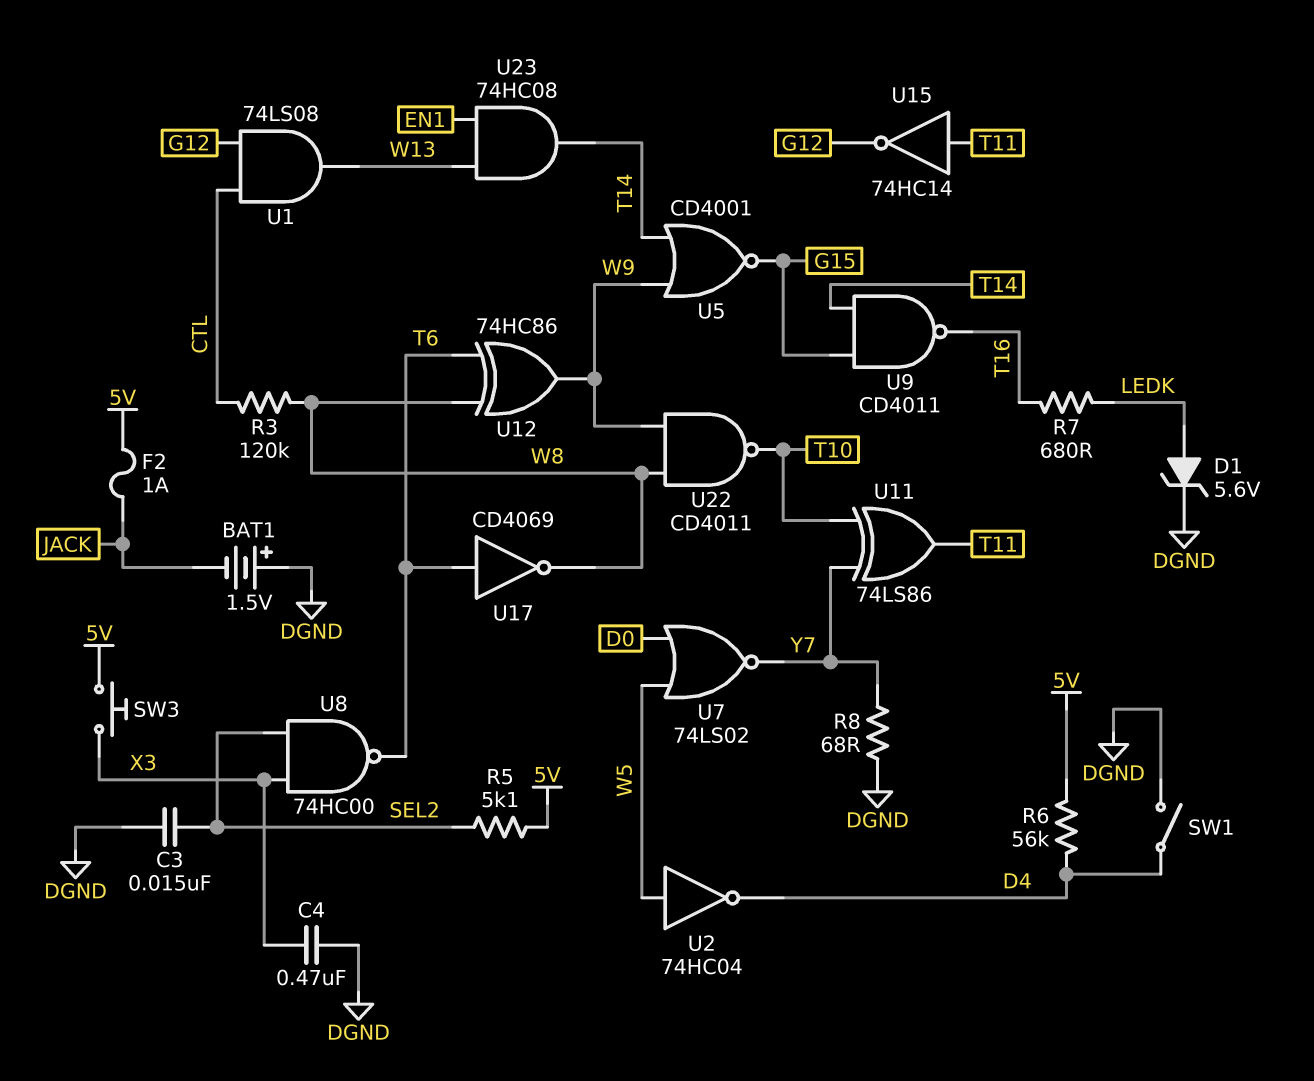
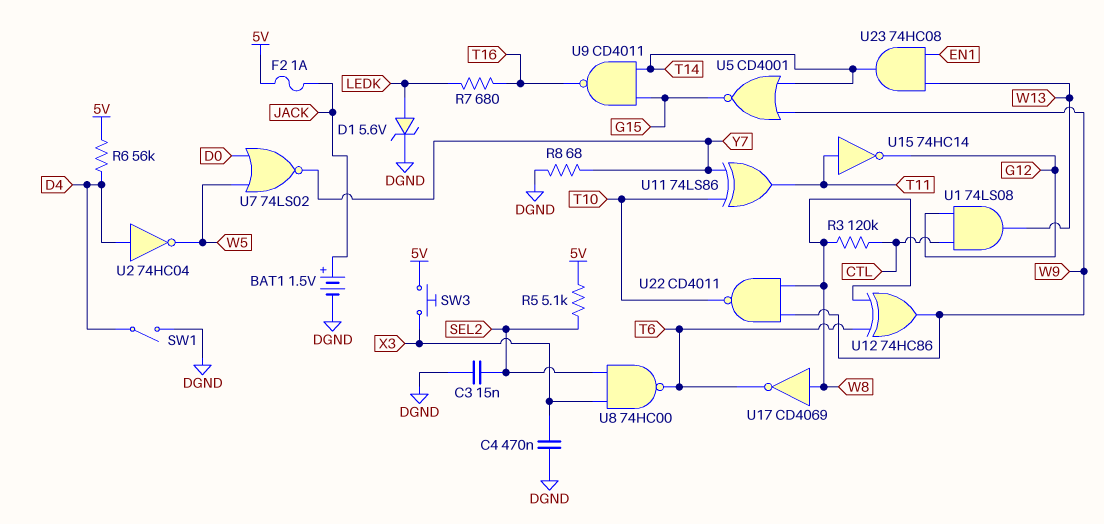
BAT1: 1.5V (plus DGND, minus JACK) -> 1.5V (plus JACK, minus DGND)
U2: NOT 74HC04 (in W5, out D4) -> NOT 74HC04 (in D4, out W5)
U17: NOT CD4069 (in T6, out W8) -> NOT CD4069 (in W8, out T6)

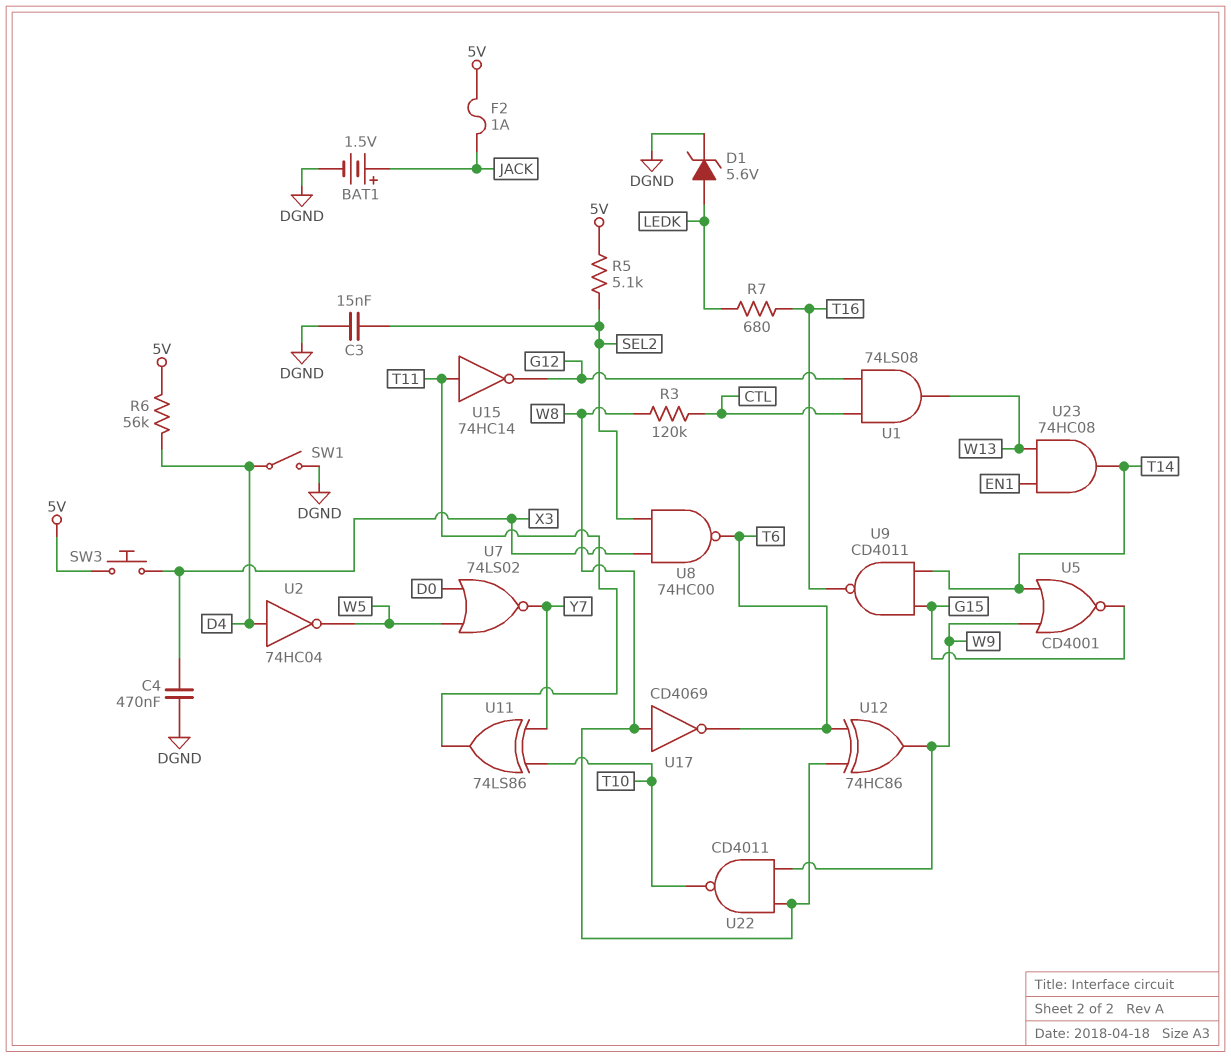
R8: 68 (DGND, Y7) -> none

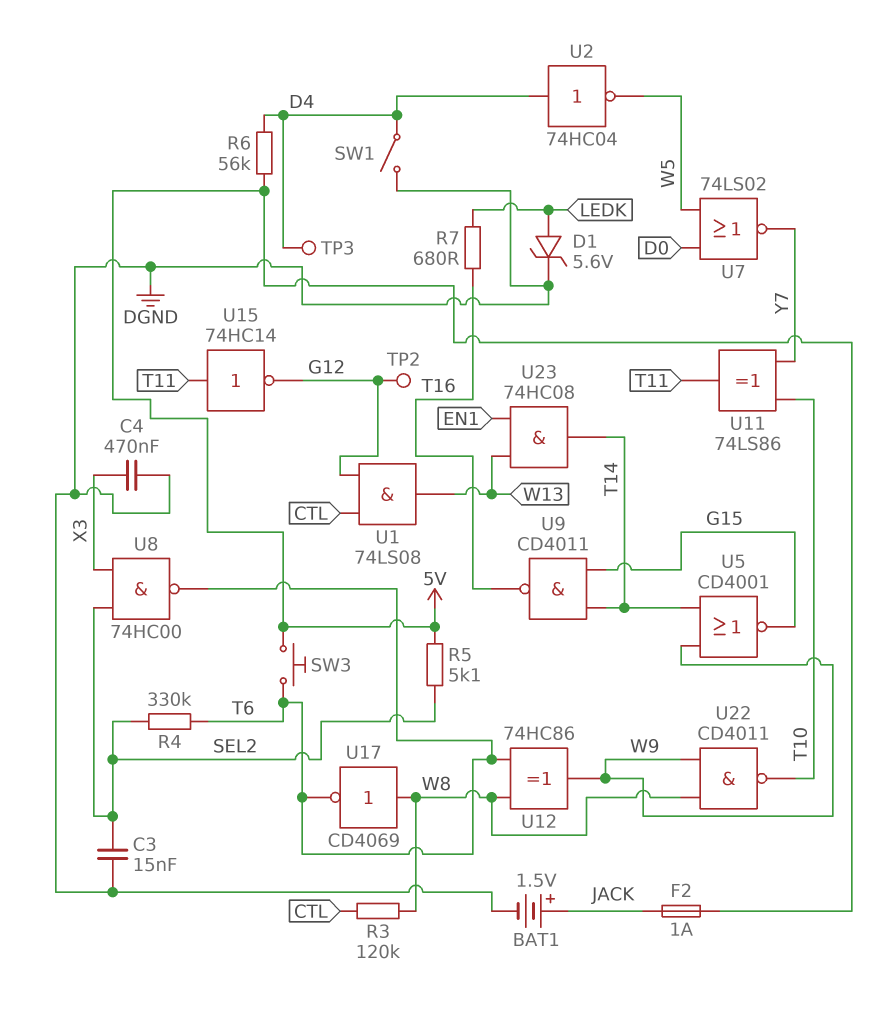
R4: none -> 330k (SEL2, T6)
SW3: button (5V, X3) -> button (5V, T6)
TP2: none -> test point (G12)
TP3: none -> test point (D4)

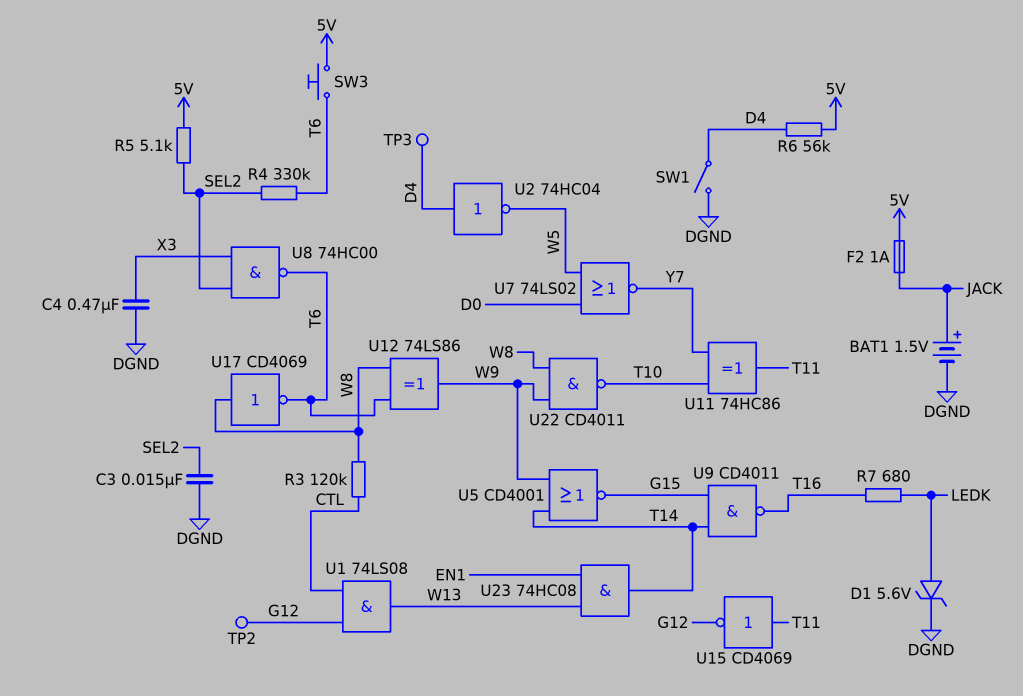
U11: XOR 74LS86 (in T10, in Y7, out T11) -> XOR 74HC86 (in T10, in Y7, out T11)
U12: XOR 74HC86 (in T6, in W8, out W9) -> XOR 74LS86 (in T6, in W8, out W9)
U15: NOT 74HC14 (in T11, out G12) -> NOT CD4069 (in T11, out G12)

